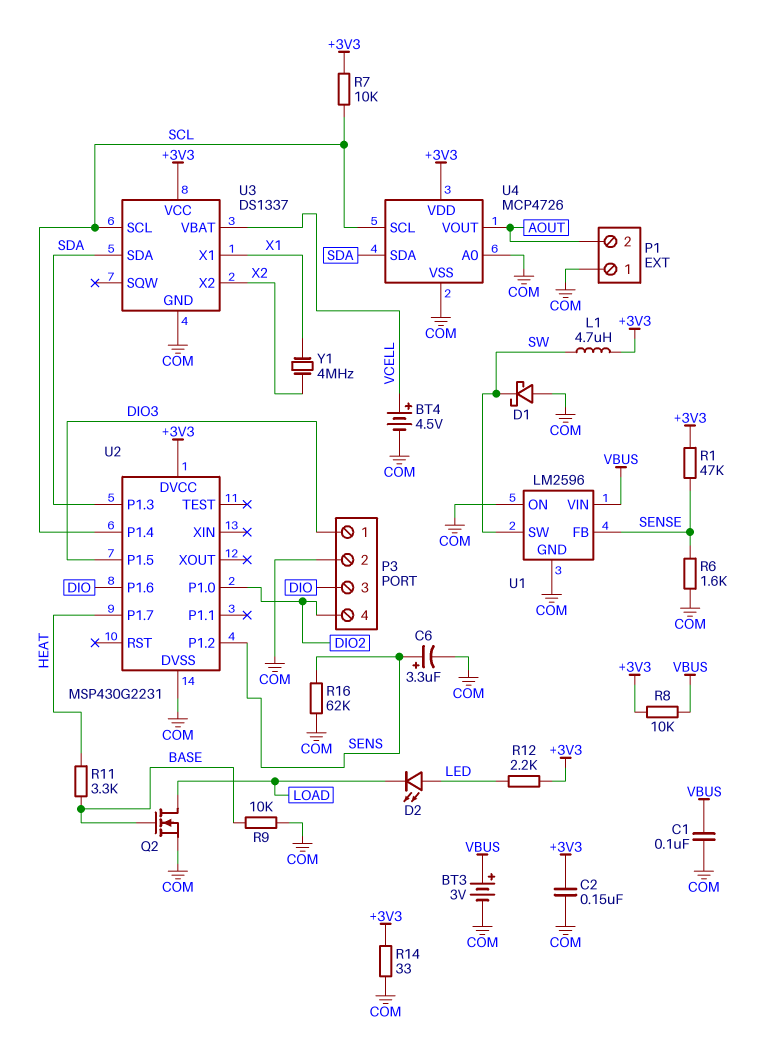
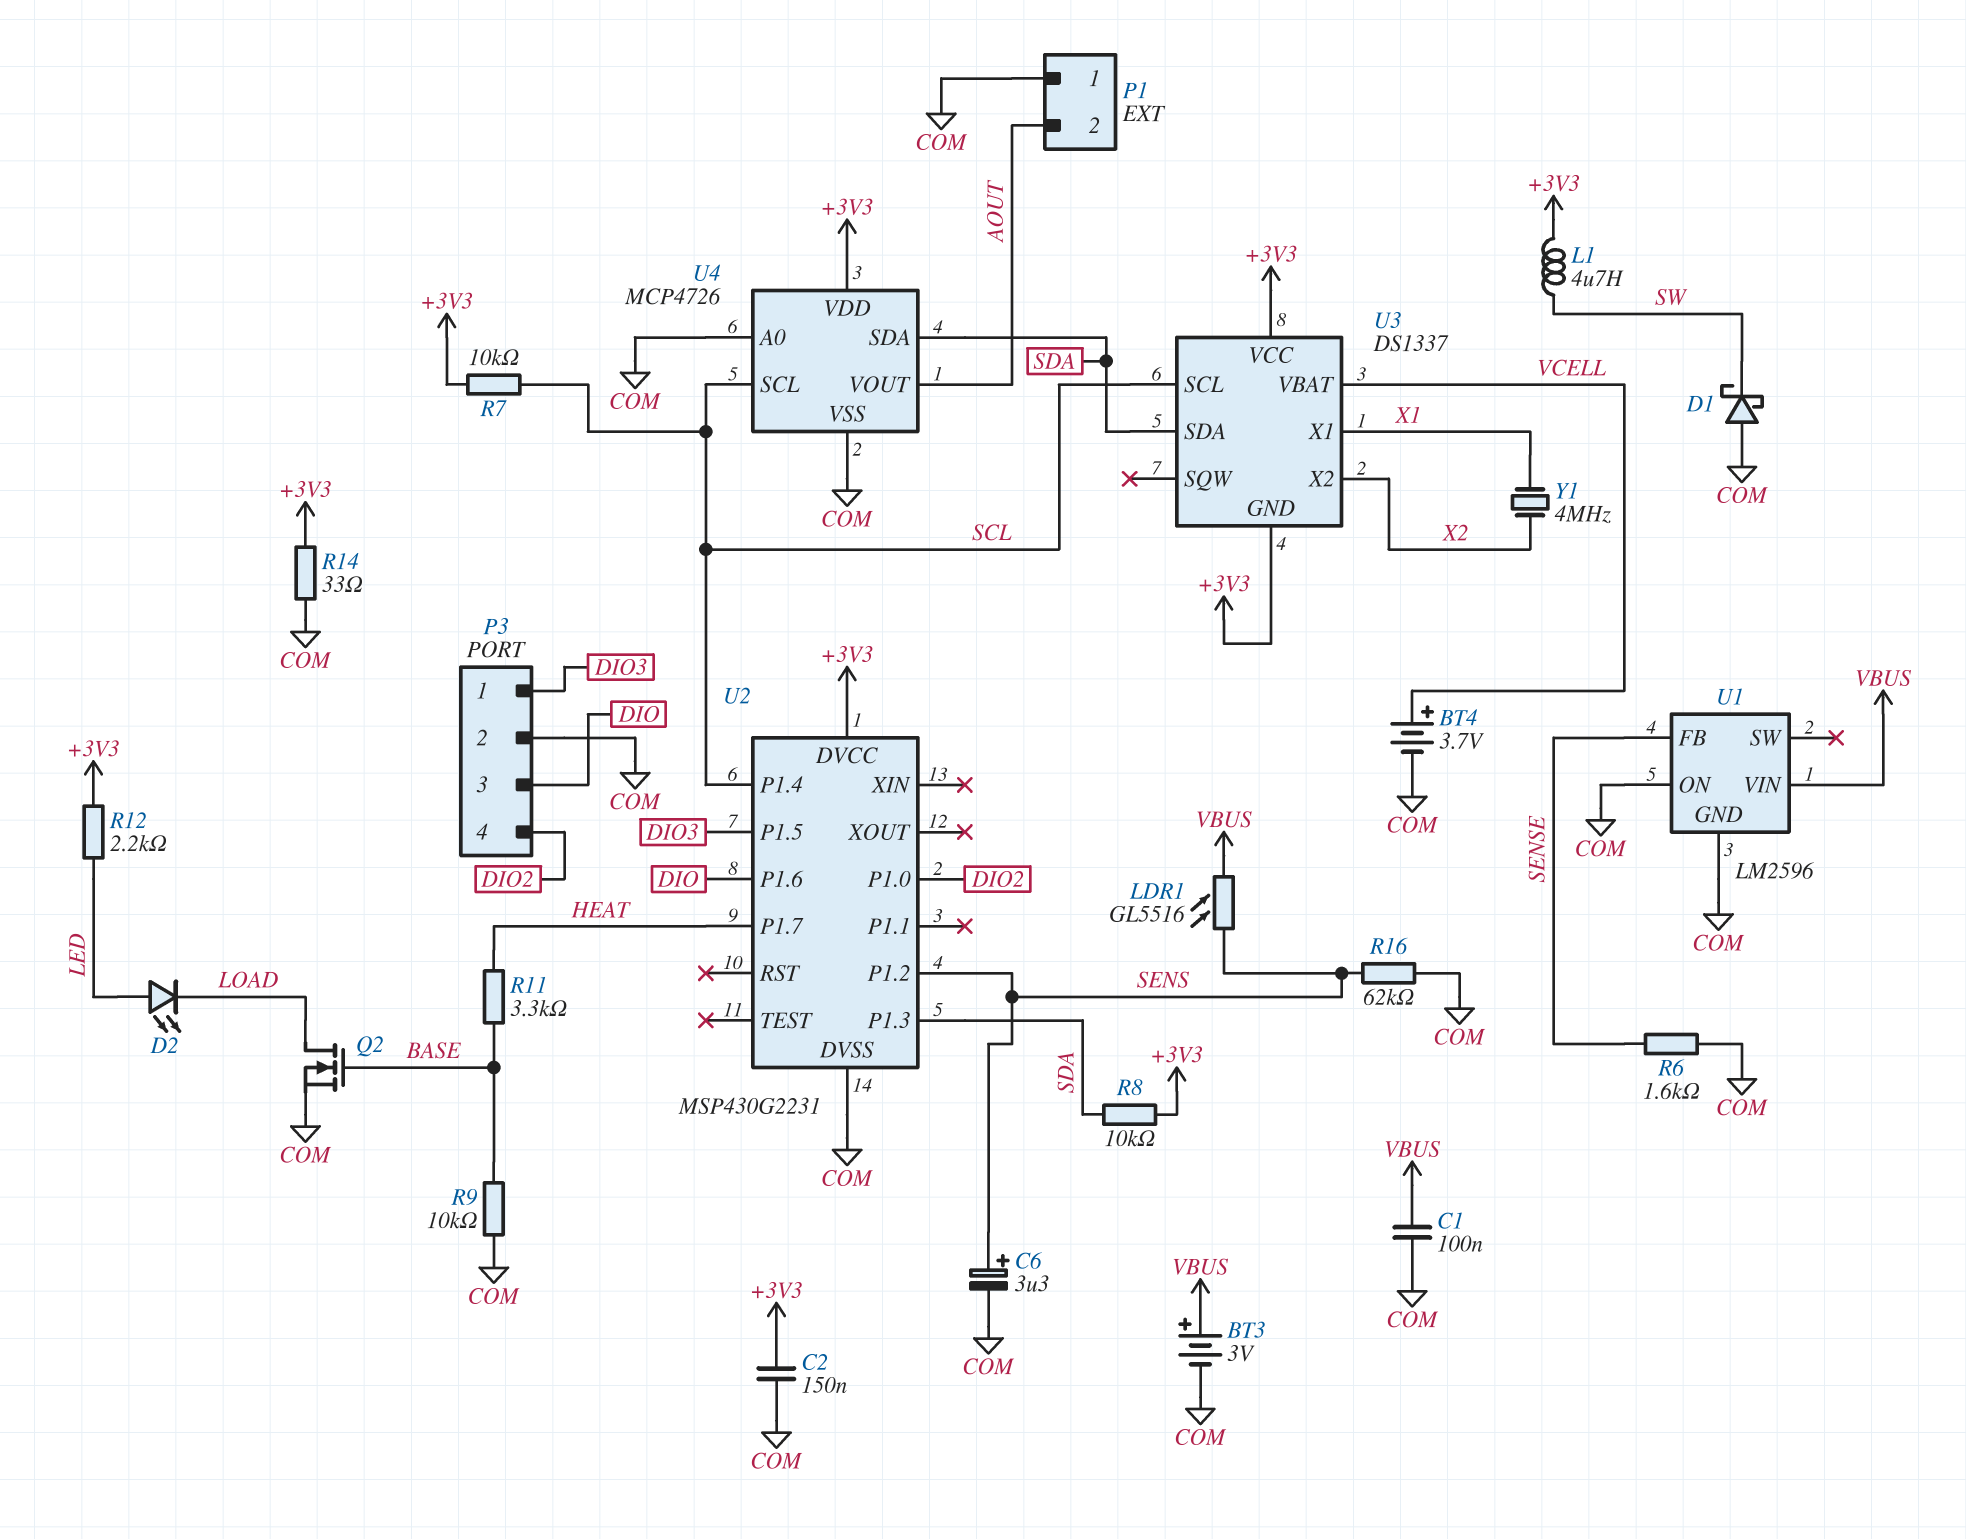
BT4: 4.5V (plus VCELL, minus COM) -> 3.7V (plus VCELL, minus COM)
LDR1: none -> GL5516 (SENS, VBUS)
R1: 47k (+3V3, SENSE) -> none
R8: 10k (+3V3, VBUS) -> 10k (+3V3, SDA)
U1 pin SW: SW -> none
U3 pin GND: COM -> +3V3

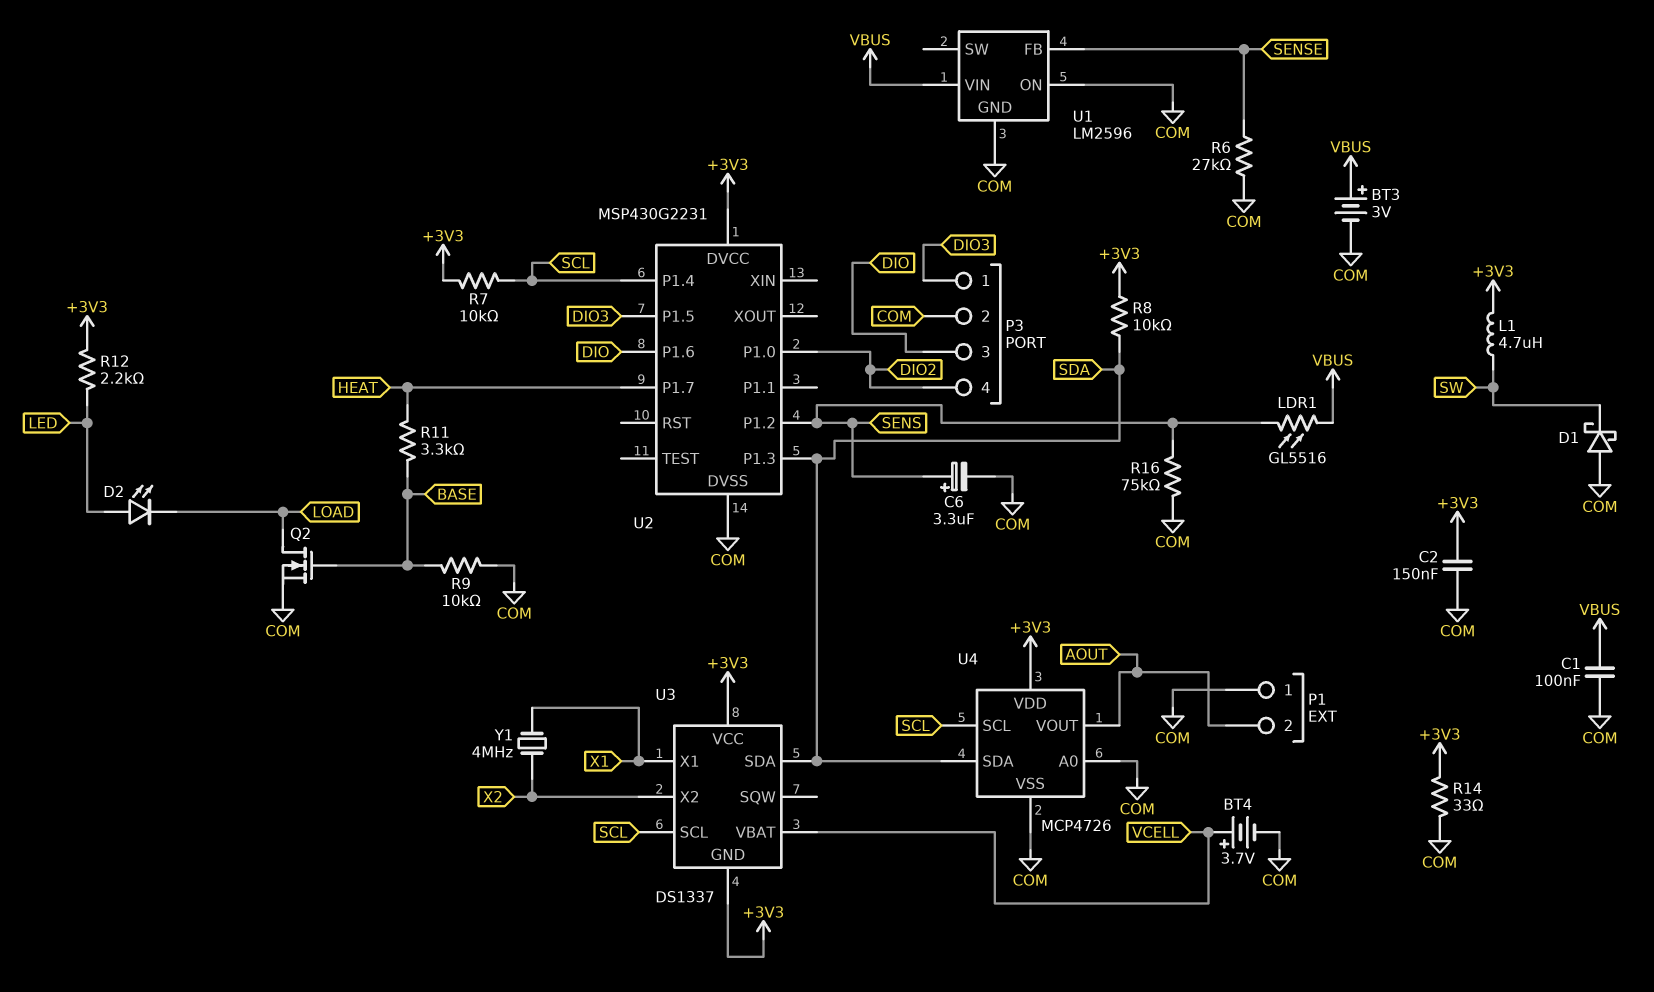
R6: 1.6k (COM, SENSE) -> 27k (COM, SENSE)
R16: 62k (COM, SENS) -> 75k (COM, SENS)

